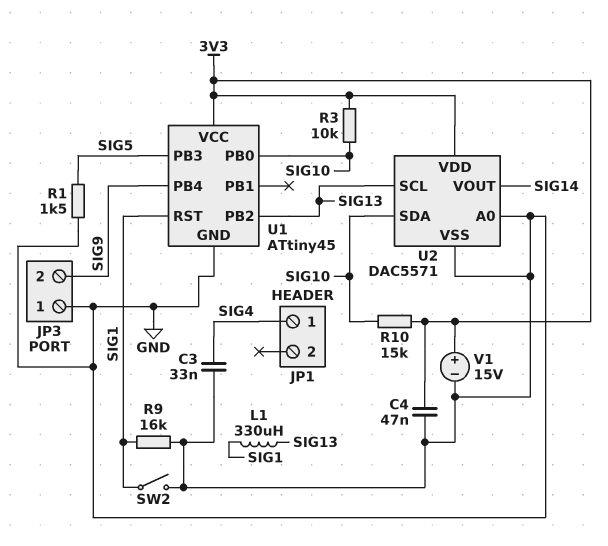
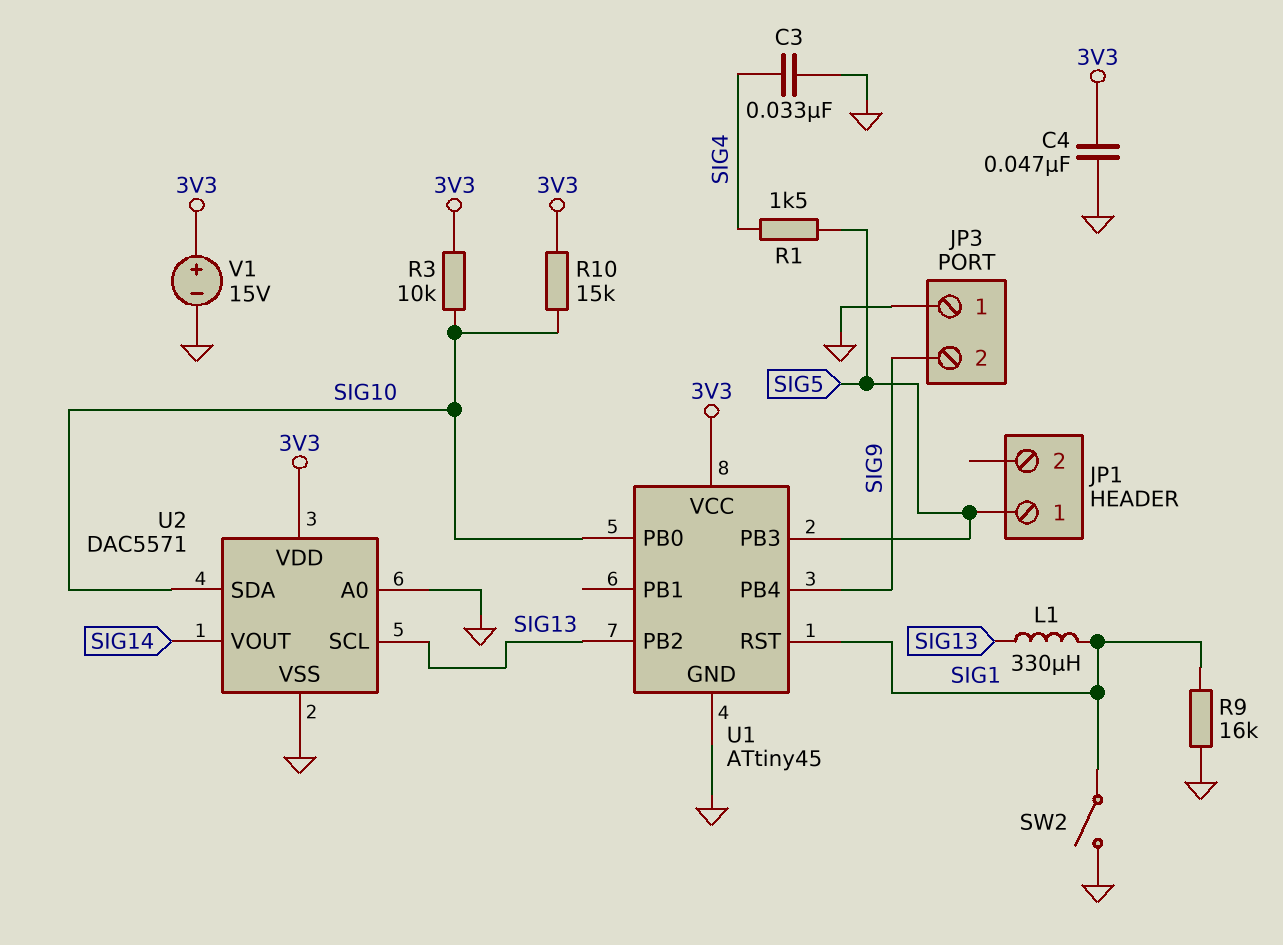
JP1 pin 1: SIG4 -> SIG5
R1: 1.5k (GND, SIG5) -> 1.5k (SIG4, SIG5)

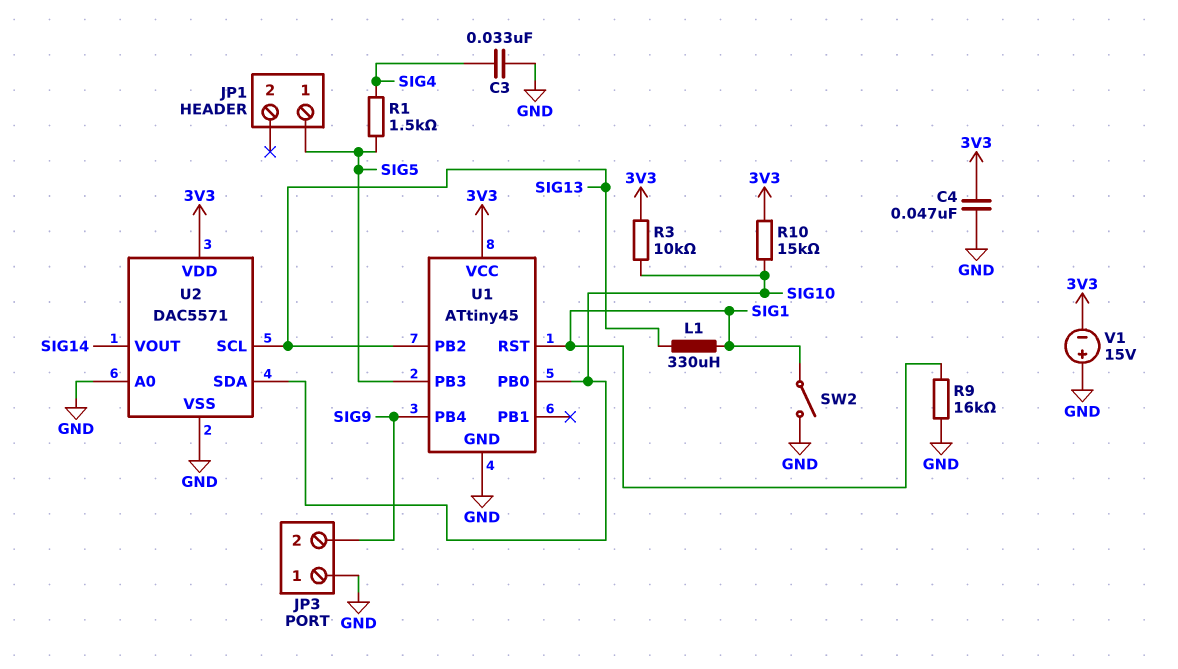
V1: 15V (plus 3V3, minus GND) -> 15V (plus GND, minus 3V3)

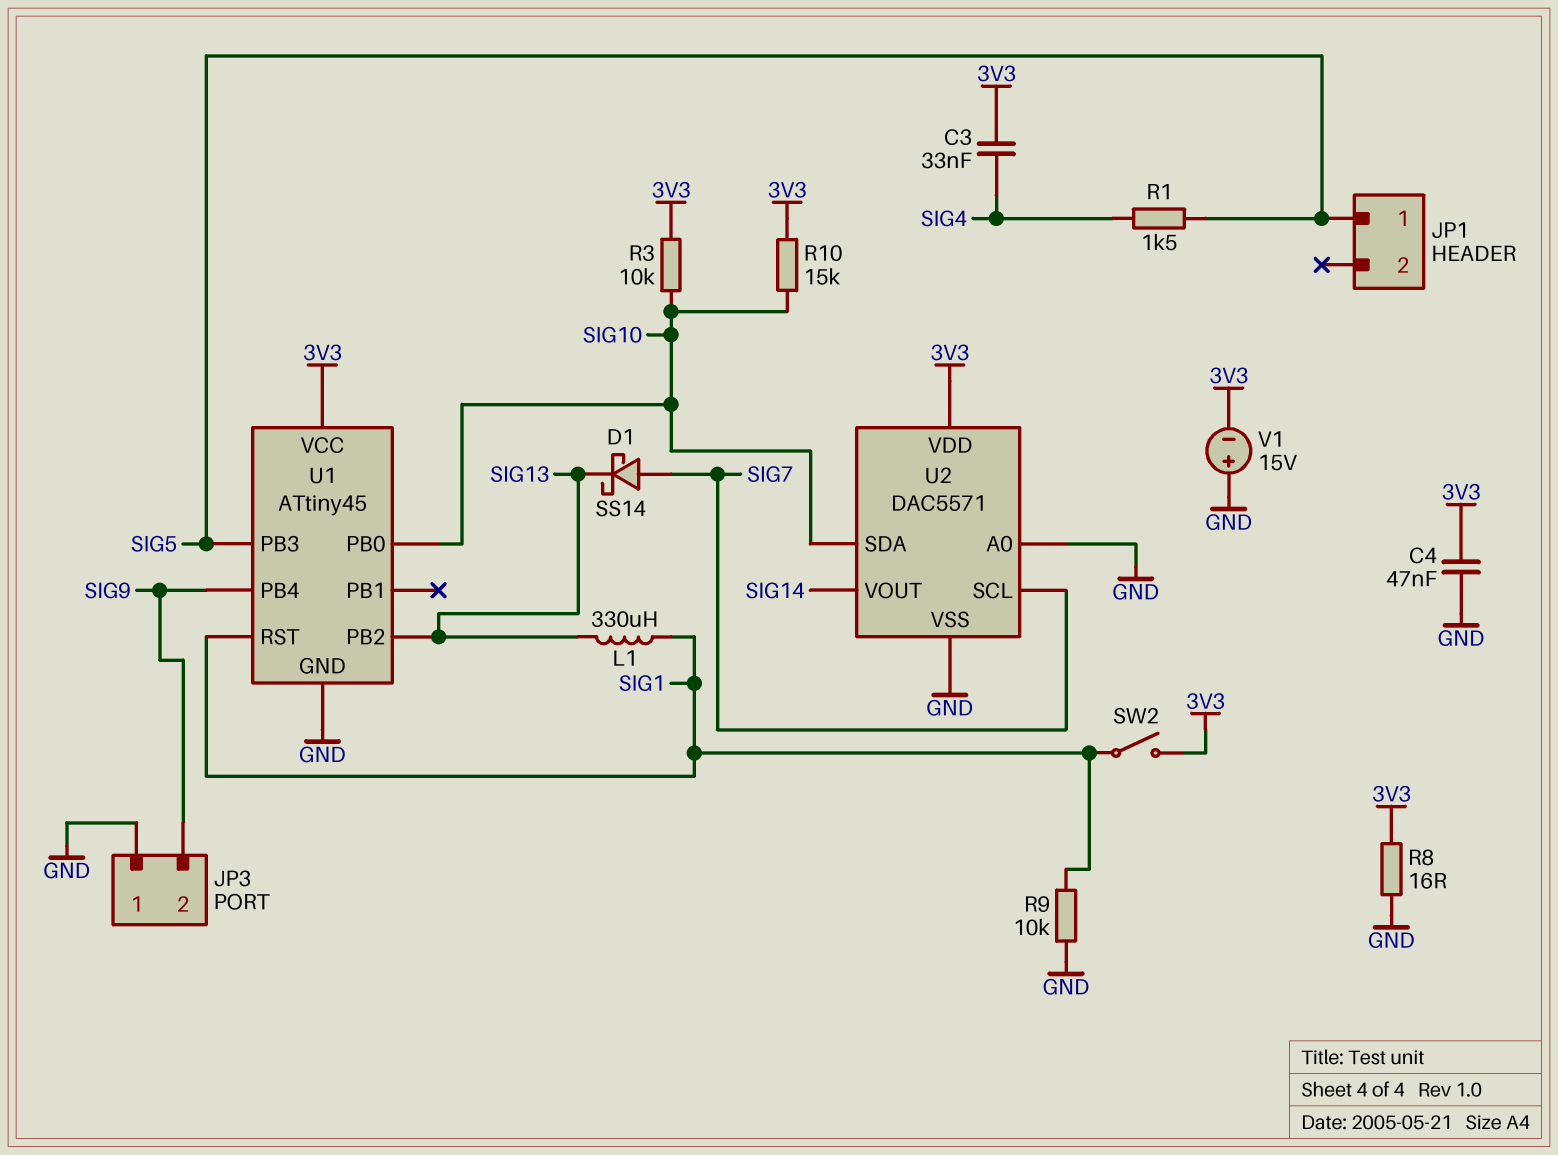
C3: 33nF (GND, SIG4) -> 33nF (3V3, SIG4)
D1: none -> schottky SS14 (A SIG7, K SIG13)
R8: none -> 16 (3V3, GND)
R9: 16k (GND, SIG1) -> 10k (GND, SIG1)
SW2: switch (GND, SIG1) -> switch (3V3, SIG1)
U2 pin SCL: SIG13 -> SIG7

